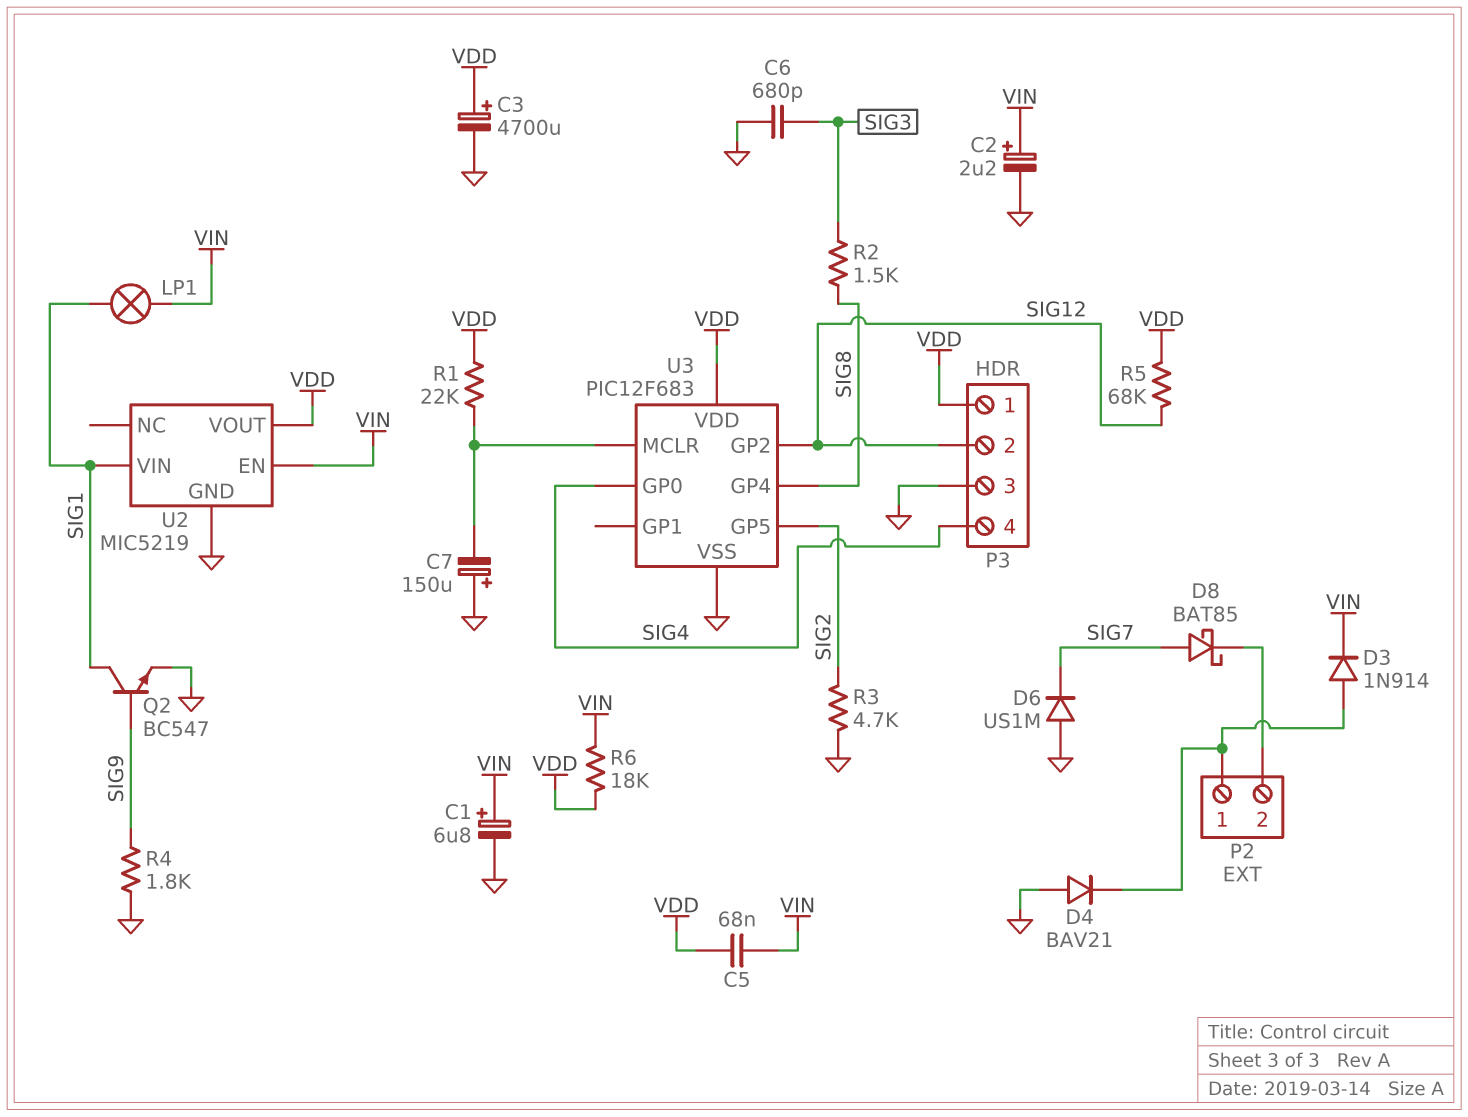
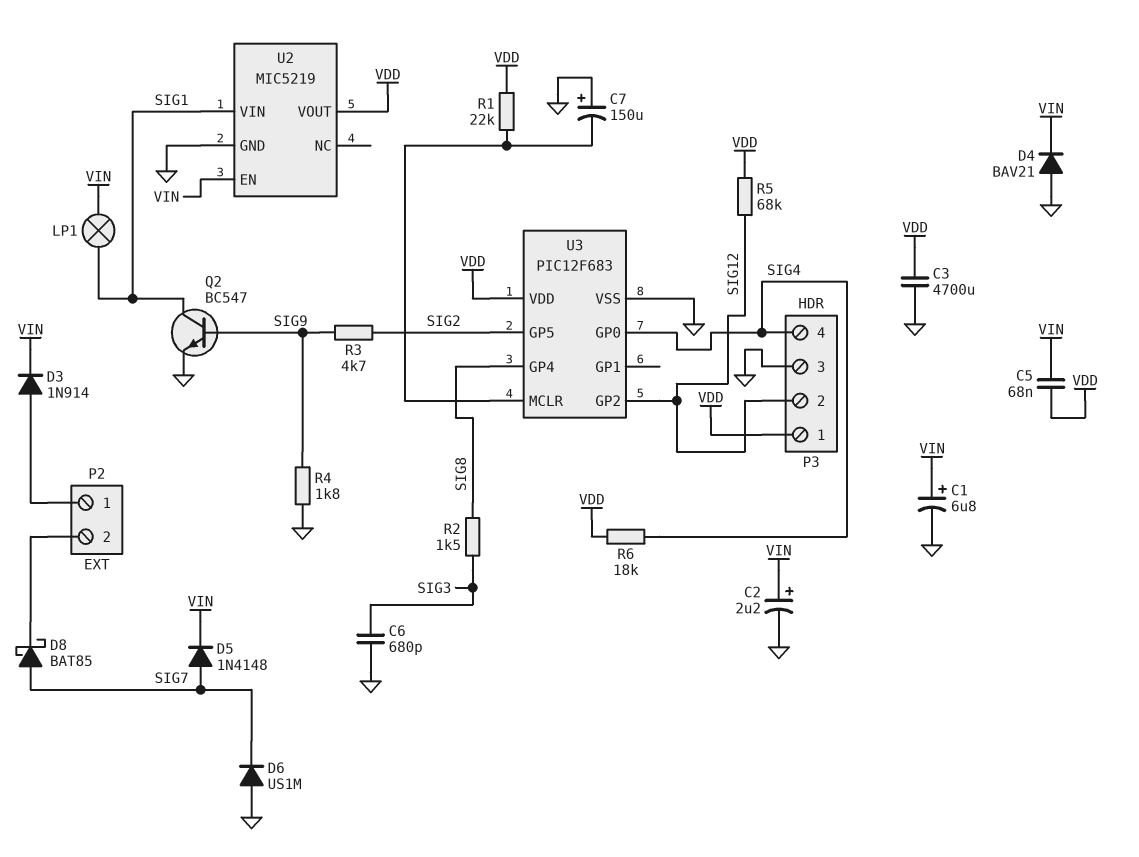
C3: 4700uF (plus VDD, minus GND) -> 4700uF (GND, VDD)
D4: diode BAV21 (A GND, K P2/1) -> diode BAV21 (A GND, K VIN)
D5: none -> diode 1N4148 (A SIG7, K VIN)
R3: 4.7k (GND, SIG2) -> 4.7k (SIG2, SIG9)
R6: 18k (VDD, VIN) -> 18k (SIG4, VDD)

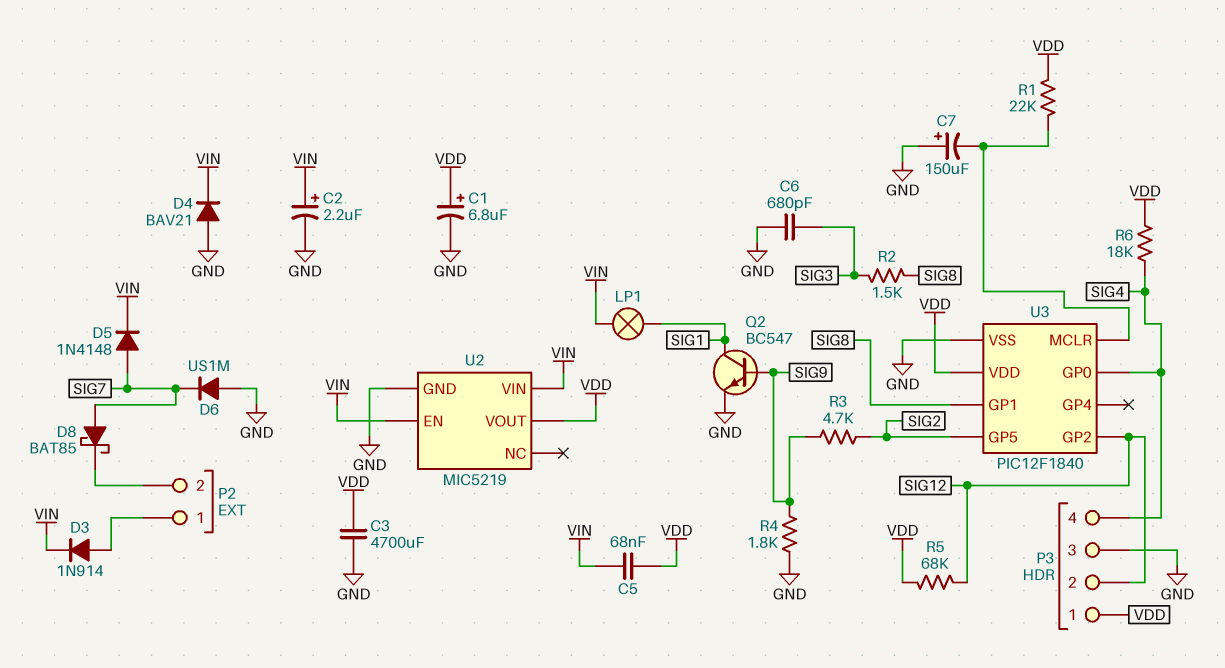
C1: 6.8uF (plus VIN, minus GND) -> 6.8uF (plus VDD, minus GND)
U2 pin VIN: SIG1 -> VIN
U3: PIC12F683 -> PIC12F1840
U3 pin GP1: none -> SIG8
U3 pin GP4: SIG8 -> none

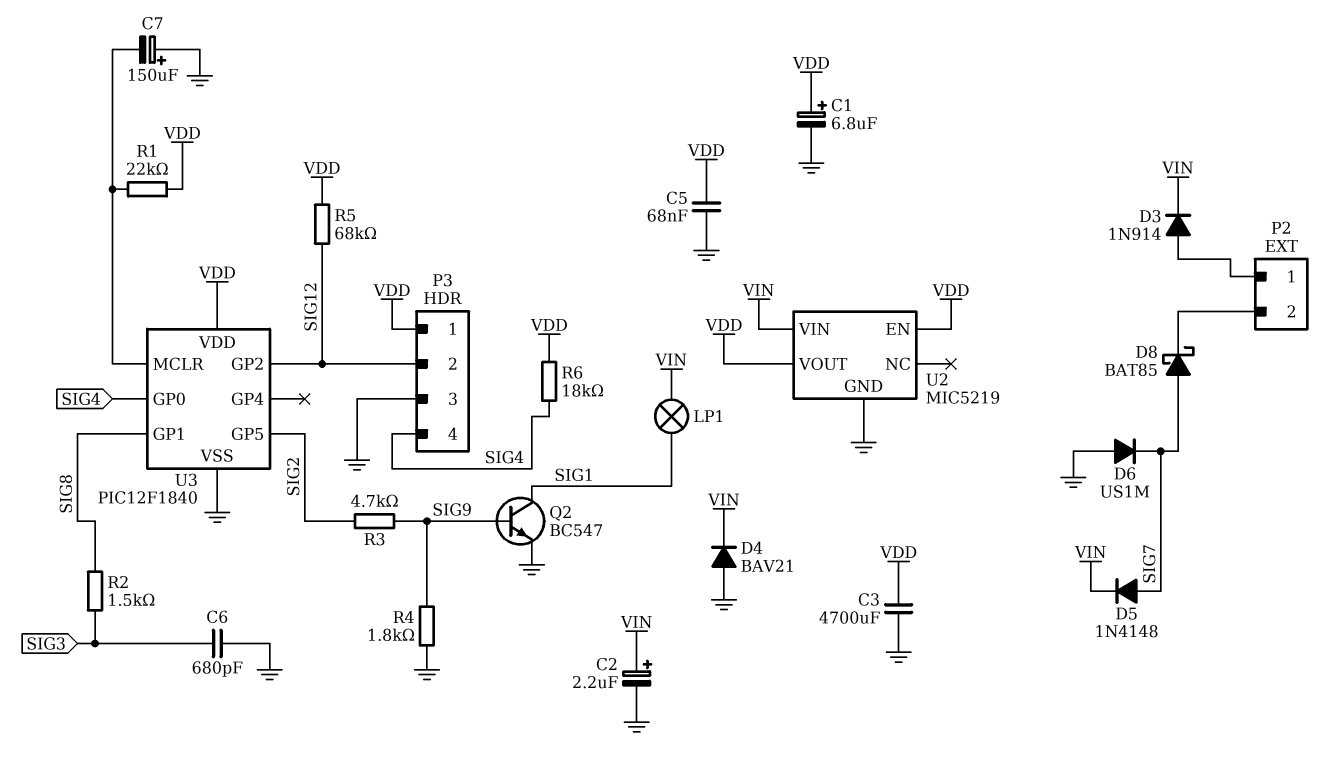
C5: 68nF (VDD, VIN) -> 68nF (GND, VDD)
U2 pin EN: VIN -> VDD

